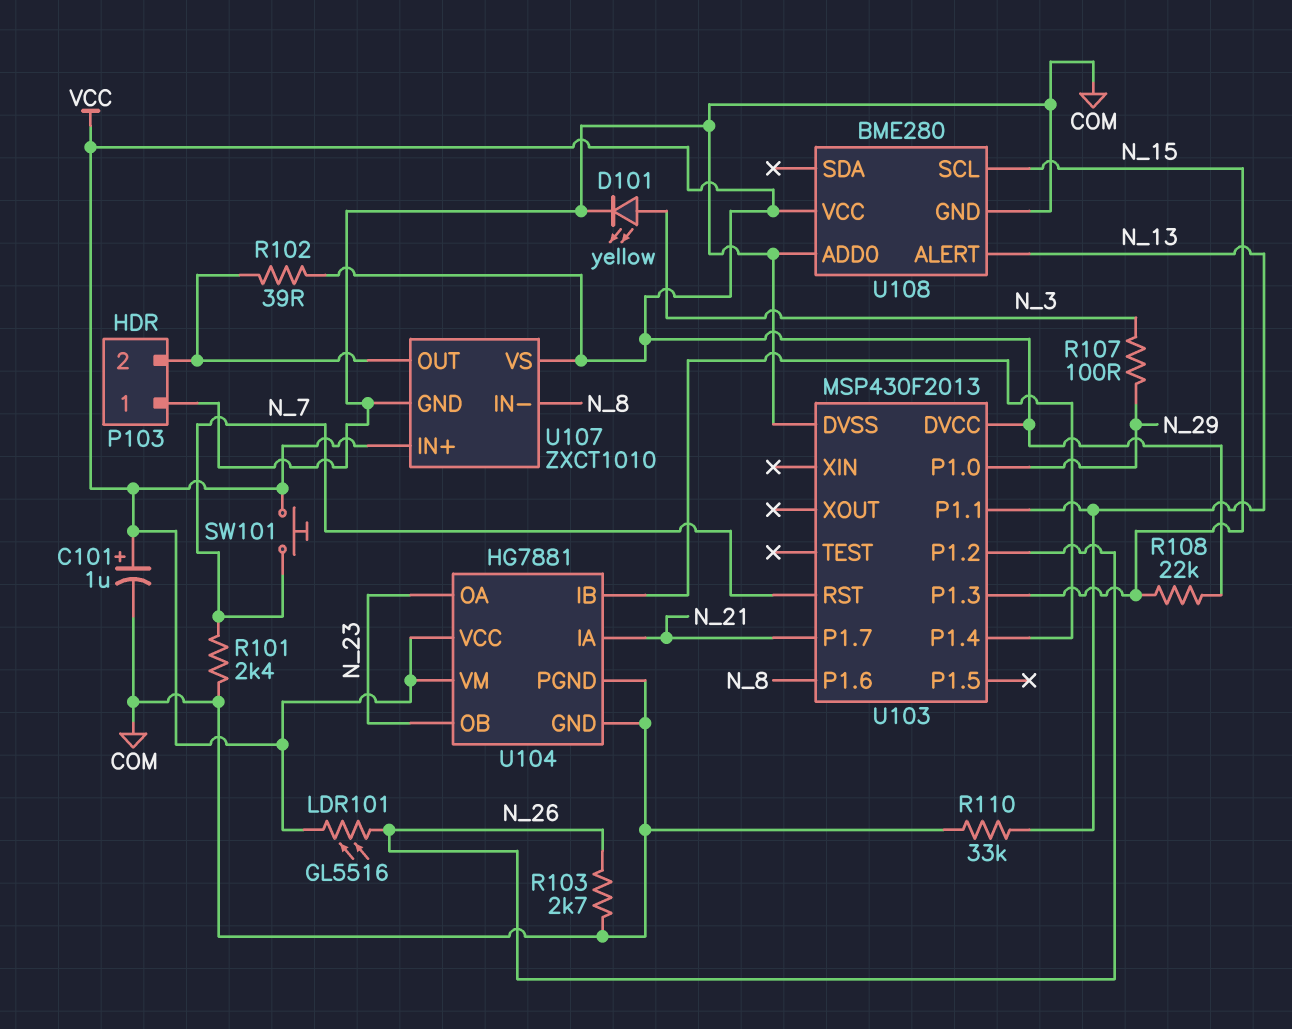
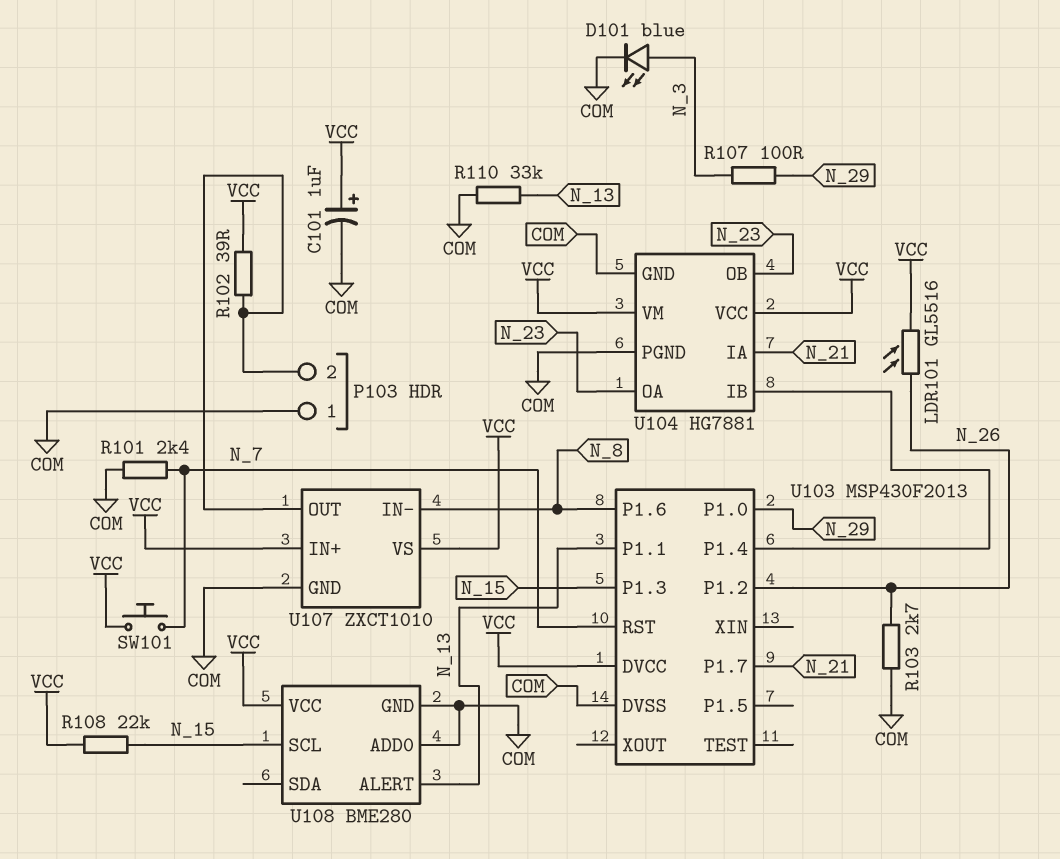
D101: LED yellow (A N_3, K COM) -> LED blue (A N_3, K COM)

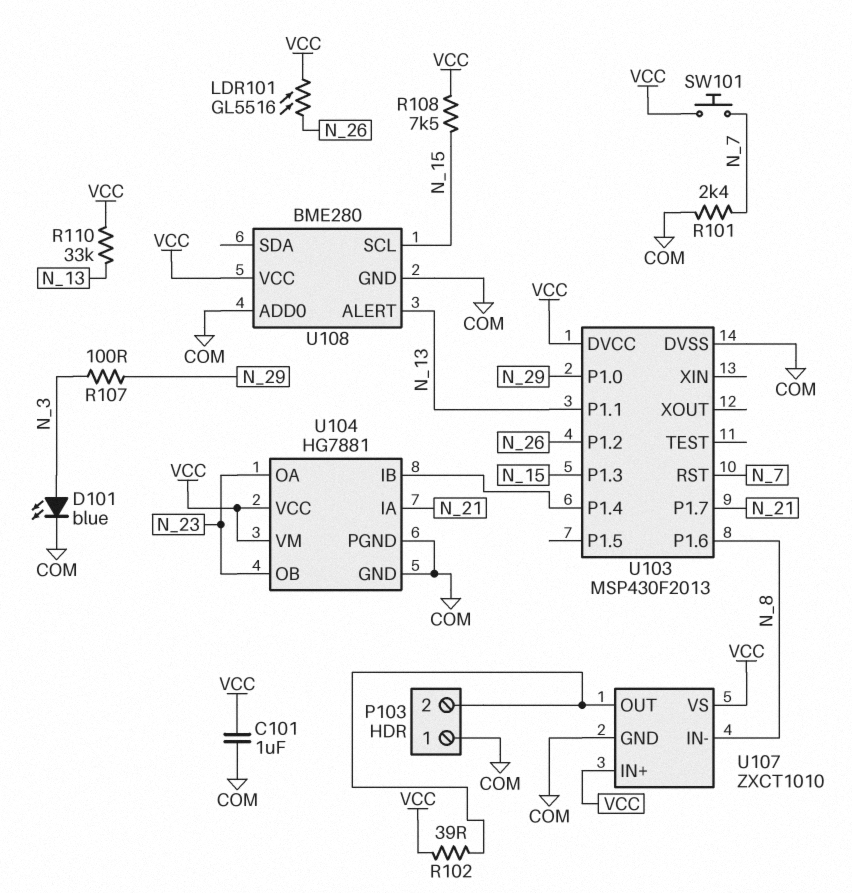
C101: 1uF (plus VCC, minus COM) -> 1uF (COM, VCC)
R103: 2.7k (COM, N_26) -> none
R108: 22k (N_15, VCC) -> 7.5k (N_15, VCC)
R110: 33k (COM, N_13) -> 33k (N_13, VCC)

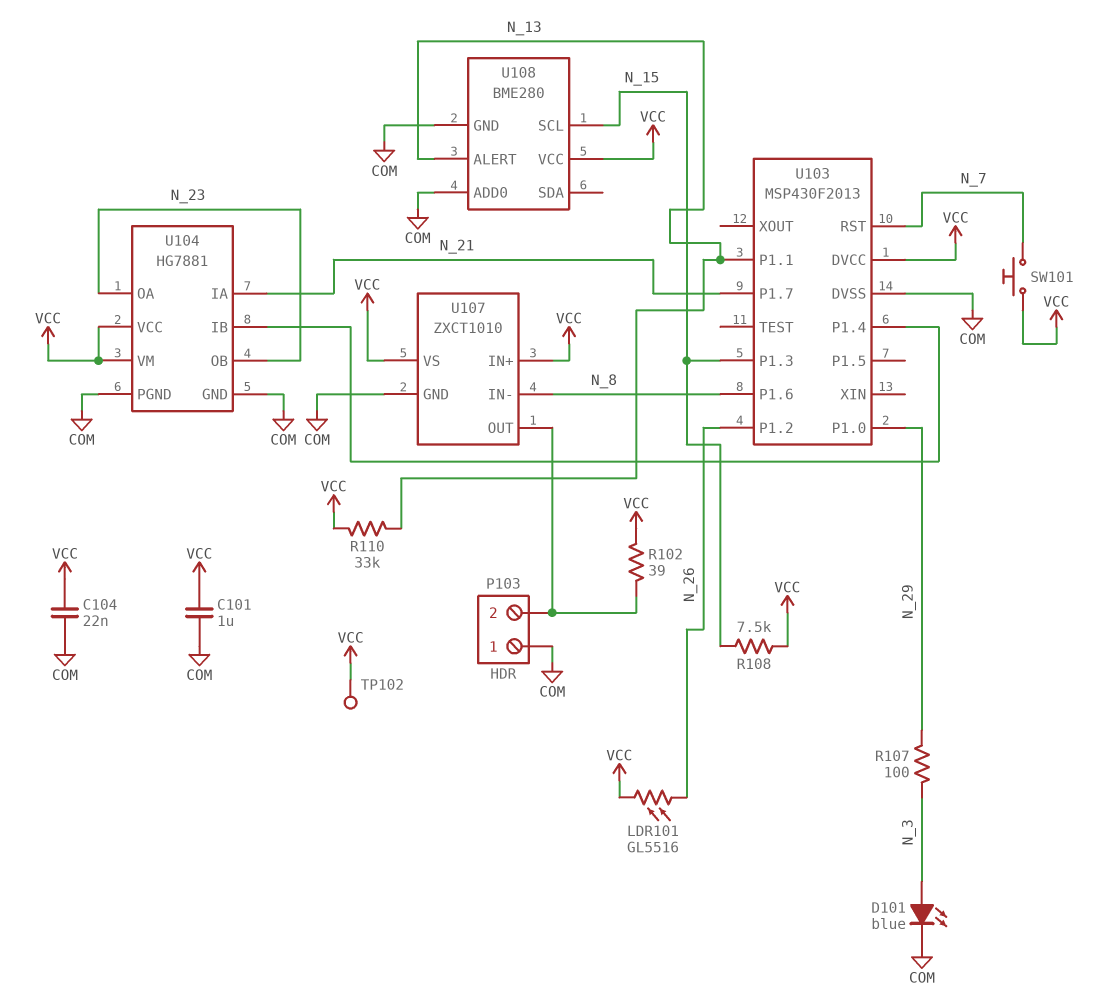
C104: none -> 22nF (COM, VCC)
R101: 2.4k (COM, N_7) -> none
TP102: none -> test point (VCC)

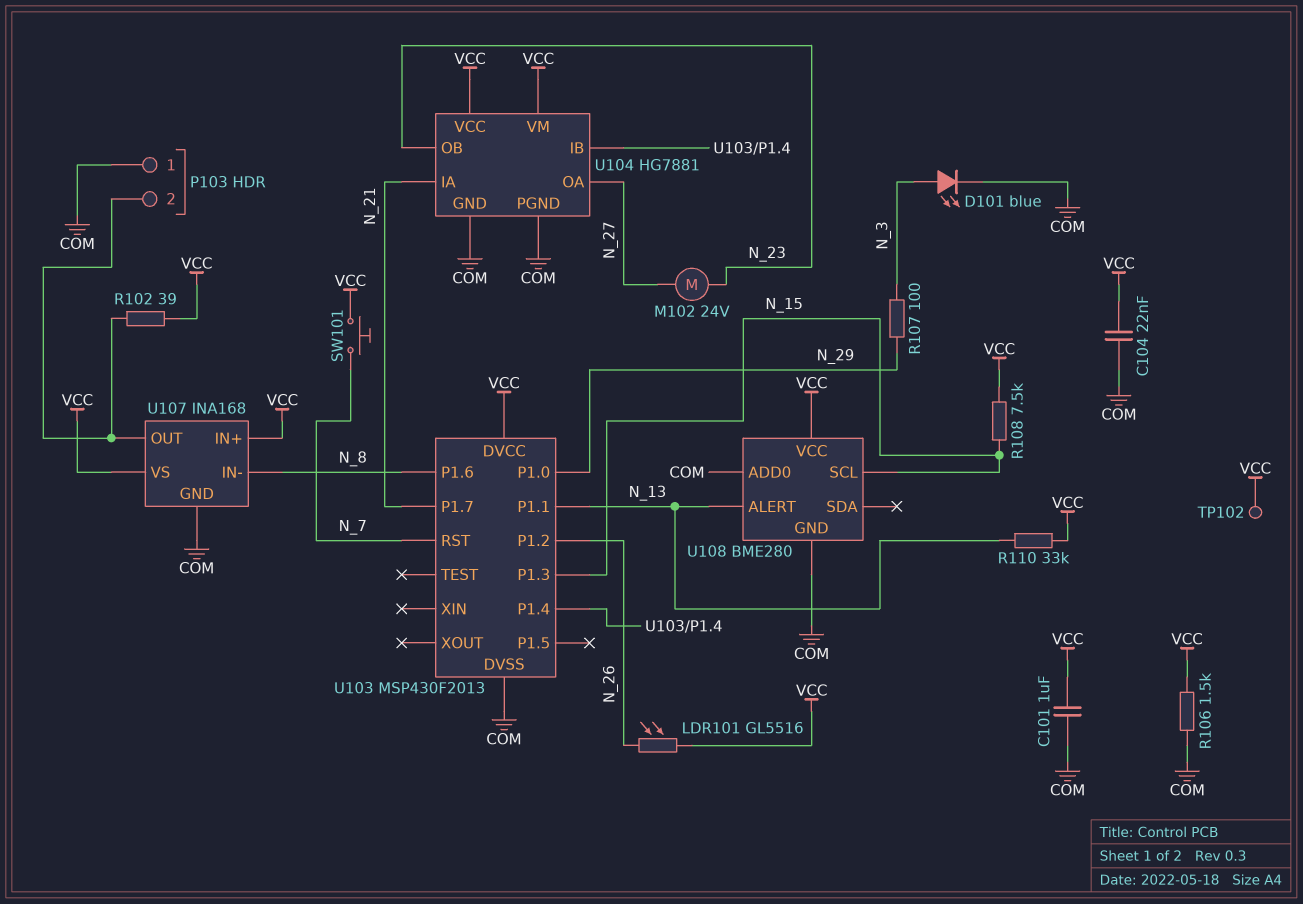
M102: none -> motor 24V (N_23, N_27)
R106: none -> 1.5k (COM, VCC)
U104 pin OA: N_23 -> N_27
U107: ZXCT1010 -> INA168

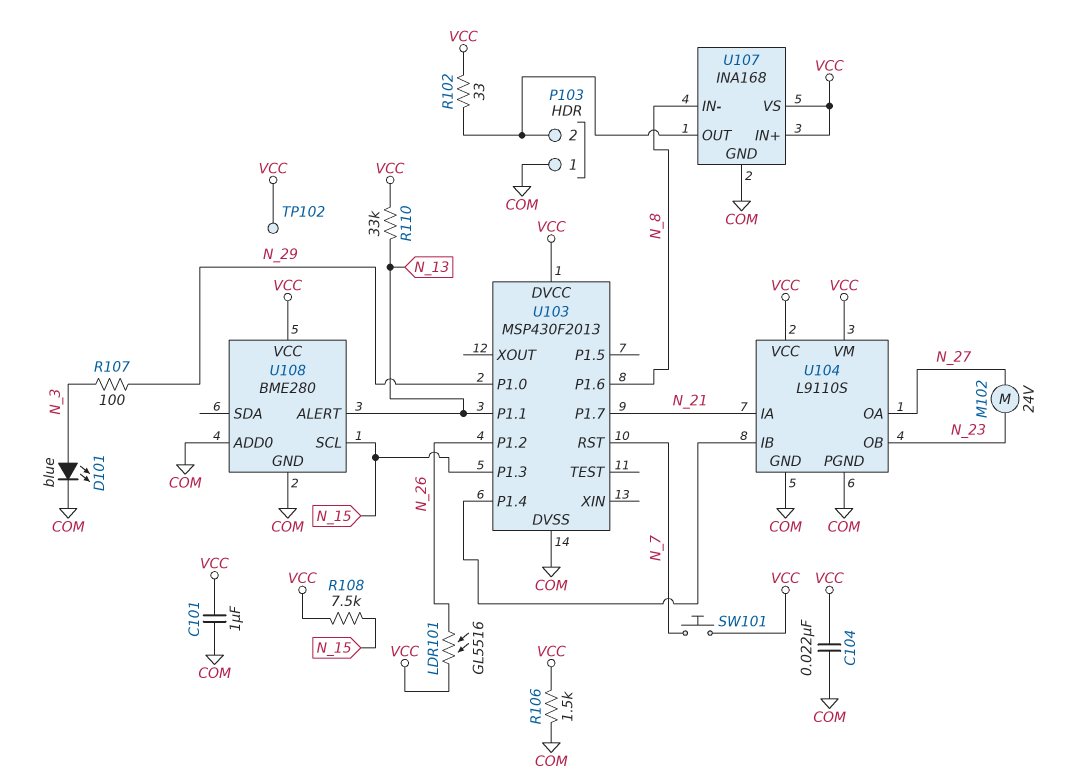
R102: 39 (P103/2, VCC) -> 33 (P103/2, VCC)
U104: HG7881 -> L9110S

